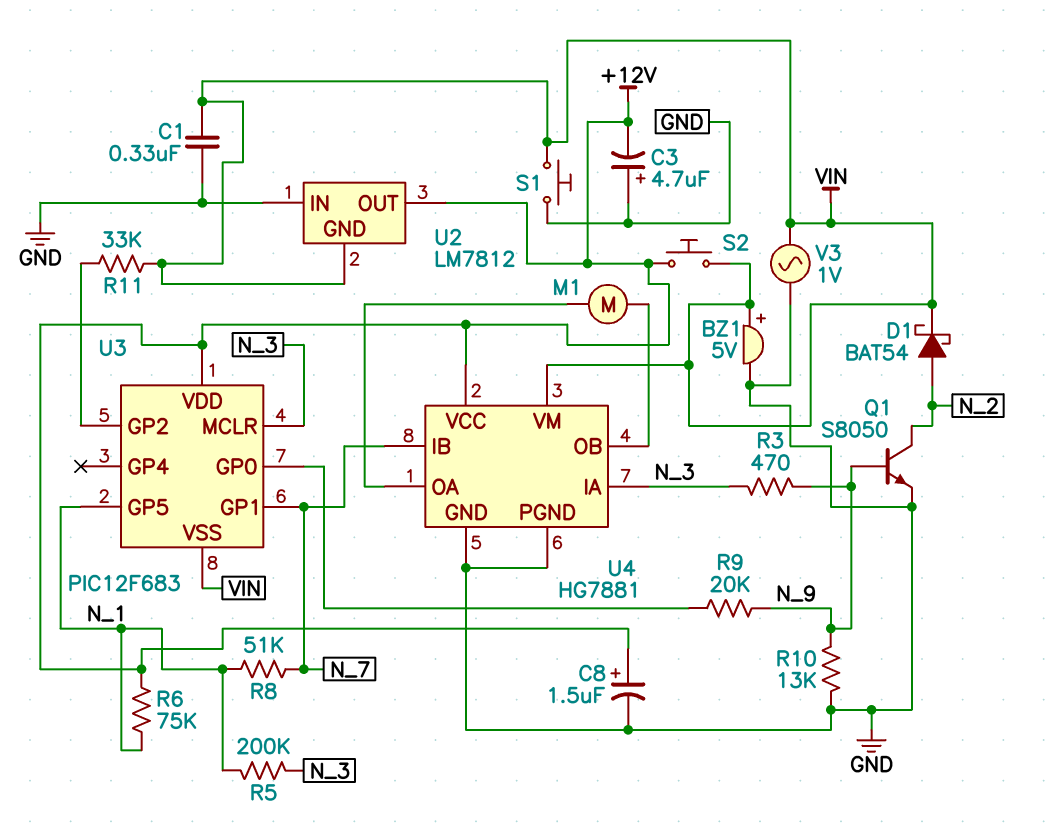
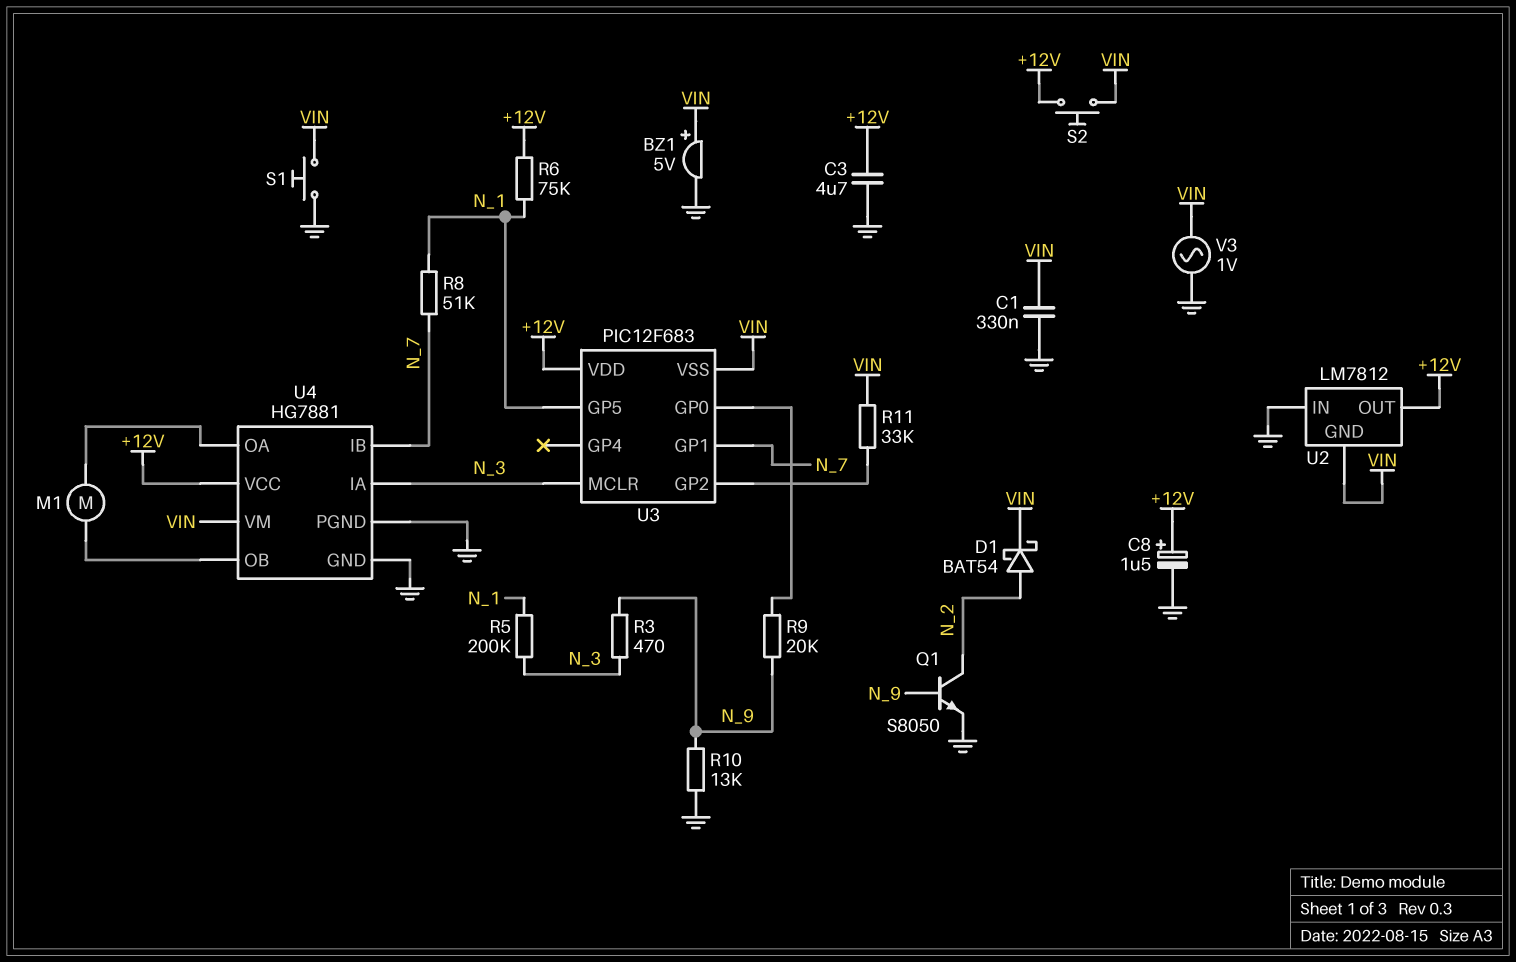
C3: 4.7uF (plus GND, minus +12V) -> 4.7uF (+12V, GND)

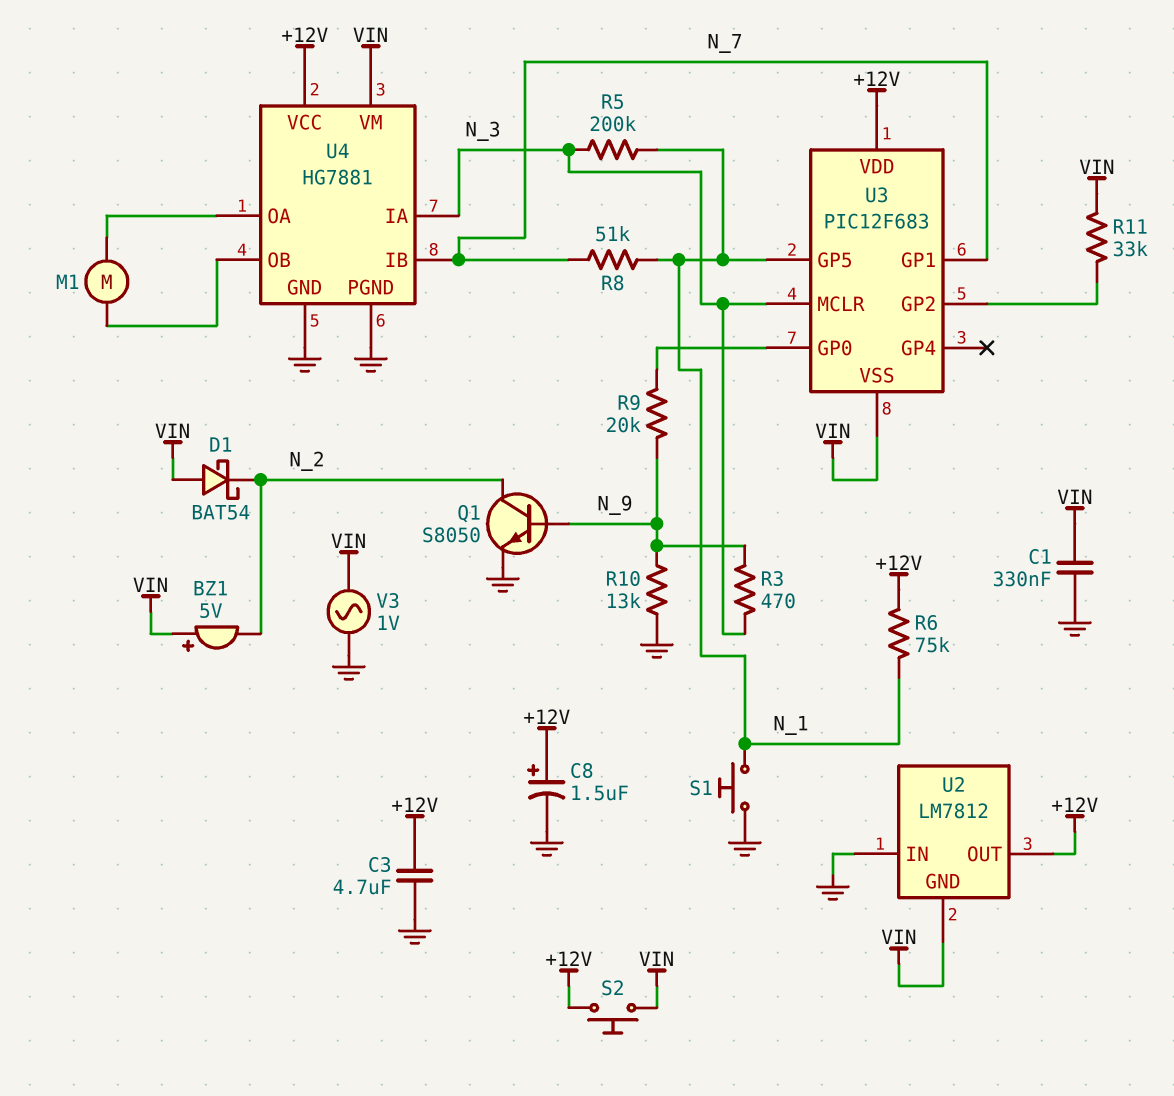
BZ1: buzzer 5V (plus VIN, minus GND) -> buzzer 5V (plus VIN, minus N_2)
D1: schottky BAT54 (A N_2, K VIN) -> schottky BAT54 (A VIN, K N_2)
S1: button (GND, VIN) -> button (GND, N_1)

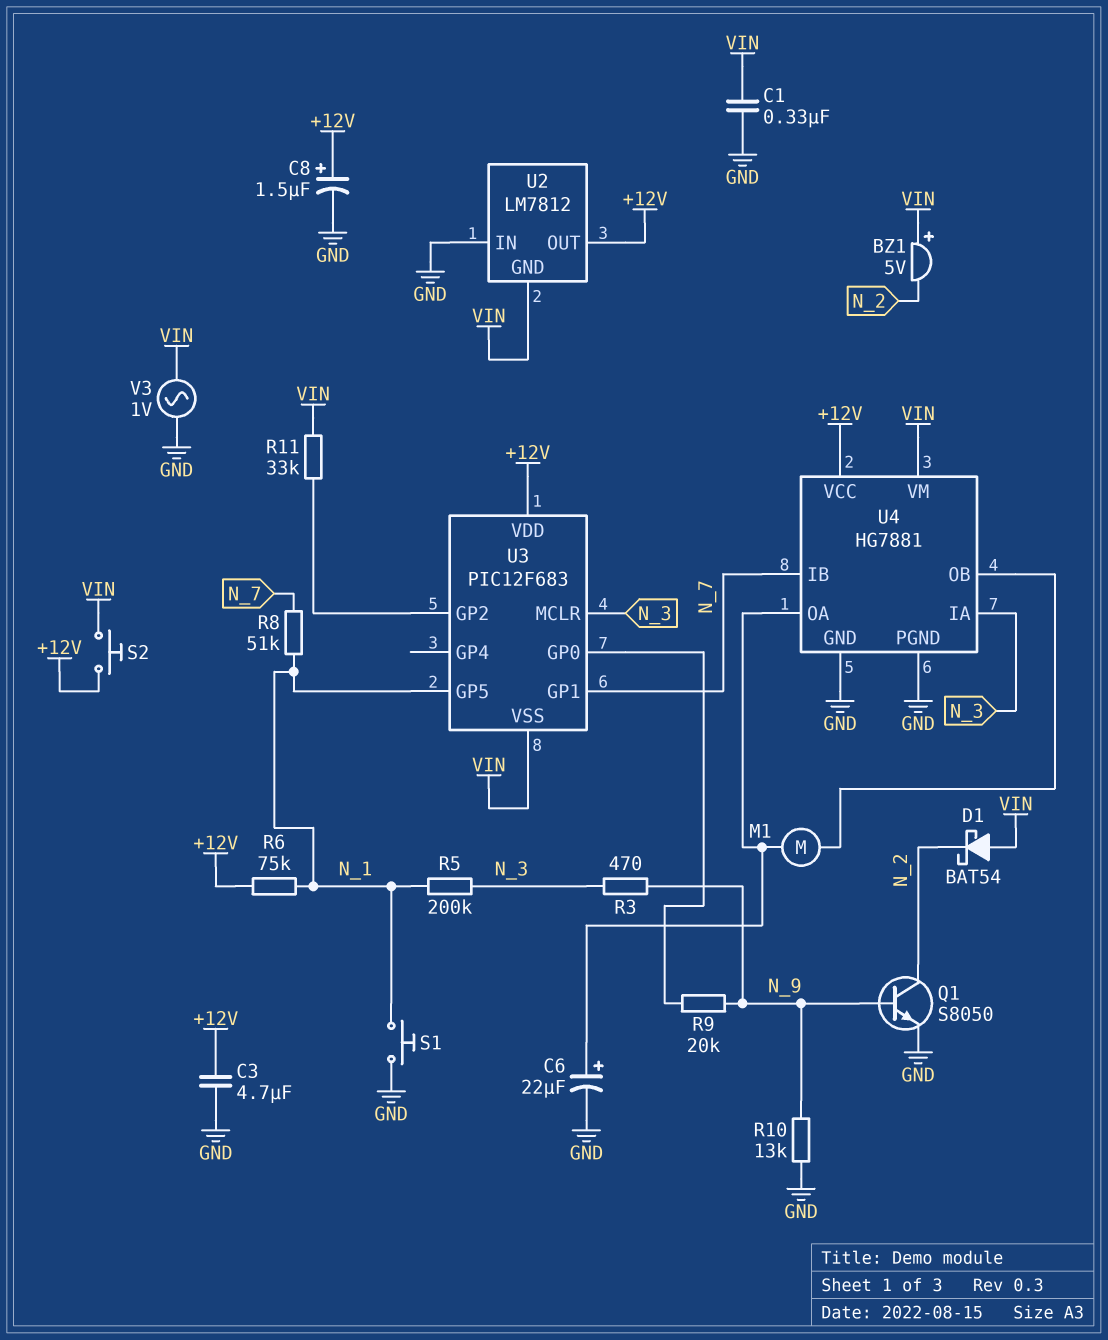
C6: none -> 22uF (plus U4/OA, minus GND)

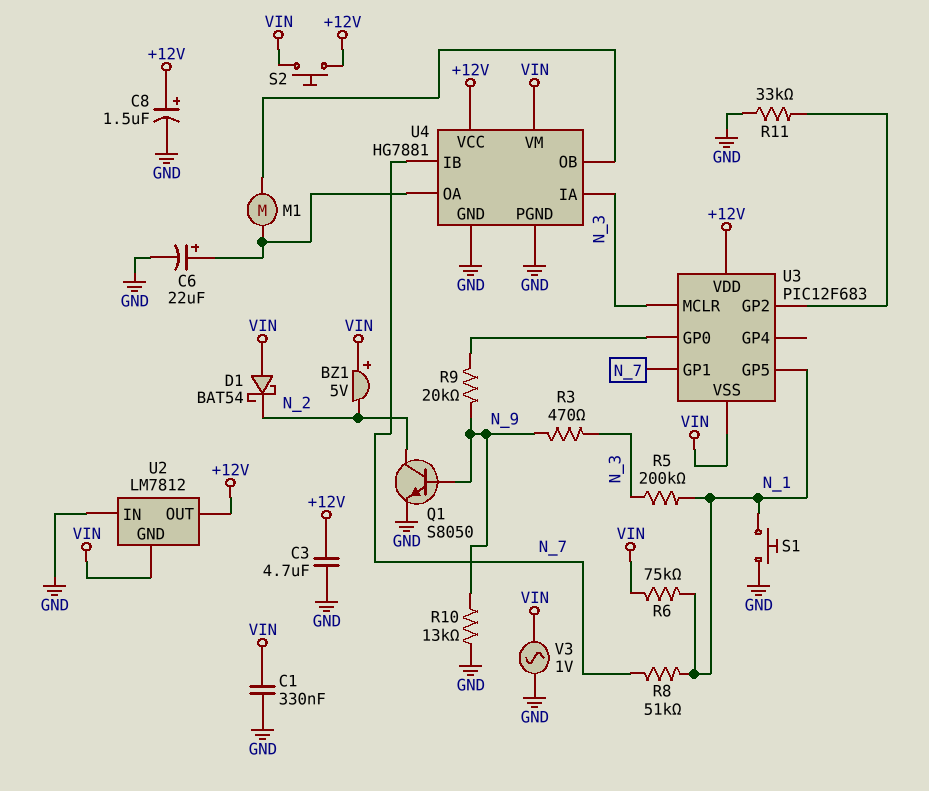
R6: 75k (+12V, N_1) -> 75k (N_1, VIN)
R11: 33k (U3/GP2, VIN) -> 33k (GND, U3/GP2)

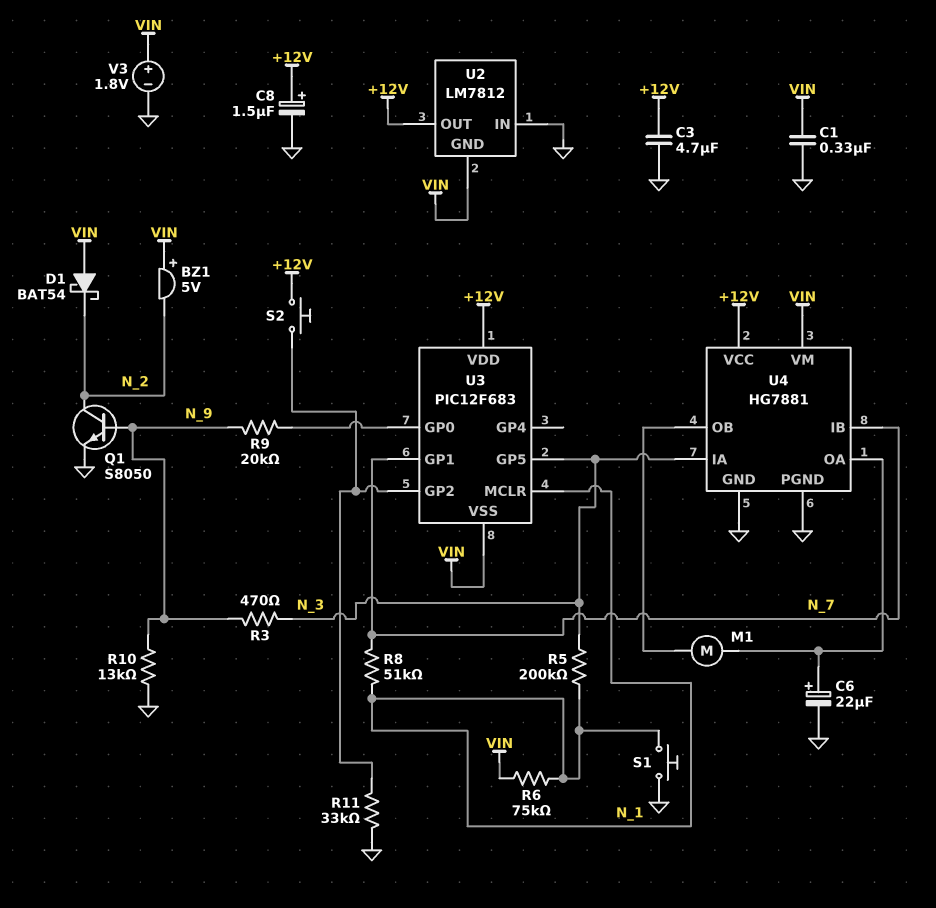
S2: button (+12V, VIN) -> button (+12V, U3/GP2)
U3 pin GP5: N_1 -> N_3
U3 pin MCLR: N_3 -> N_1
V3: AC 1V (GND, VIN) -> 1.8V (plus VIN, minus GND)

